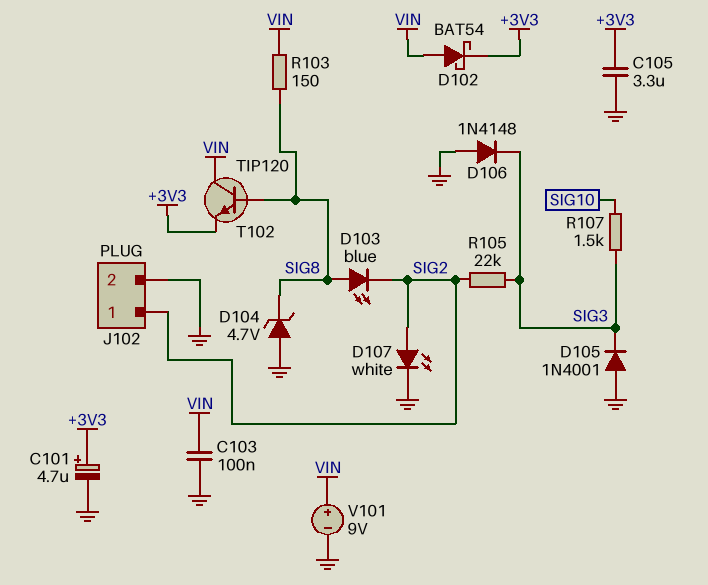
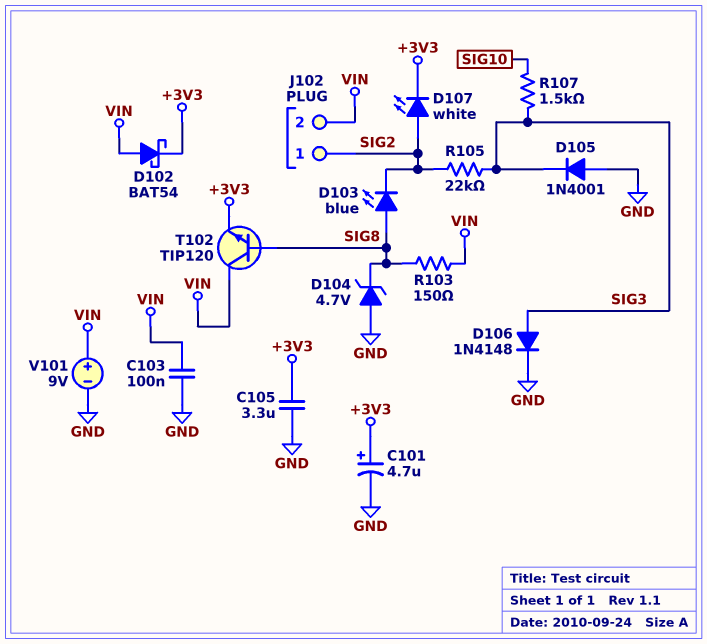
D106: diode 1N4148 (A GND, K SIG3) -> diode 1N4148 (A SIG3, K GND)
D107: LED white (A SIG2, K GND) -> LED white (A SIG2, K +3V3)
J102 pin 2: GND -> VIN

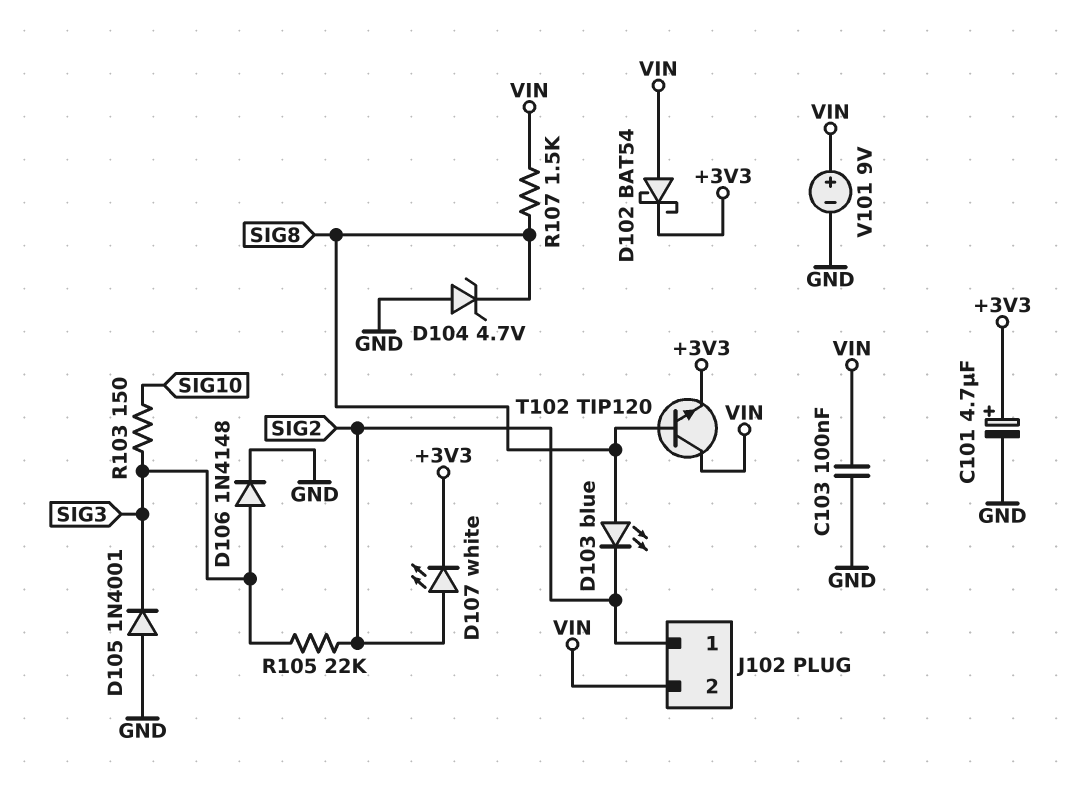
C105: 3.3uF (+3V3, GND) -> none
R103: 150 (SIG8, VIN) -> 150 (SIG3, SIG10)
R107: 1.5k (SIG3, SIG10) -> 1.5k (SIG8, VIN)

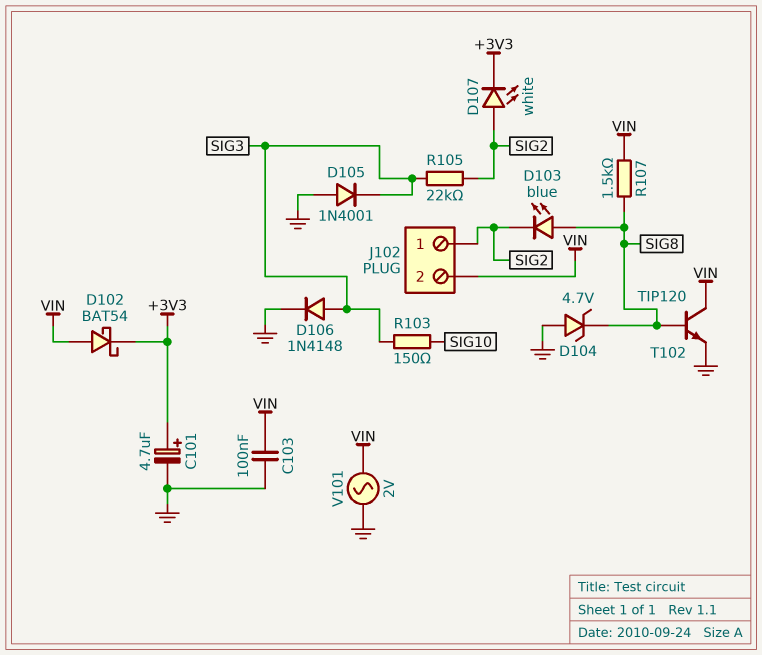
T102: NPN TIP120 (B SIG8, C VIN, E +3V3) -> NPN TIP120 (B SIG8, C VIN, E GND)
V101: 9V (plus VIN, minus GND) -> AC 2V (GND, VIN)

